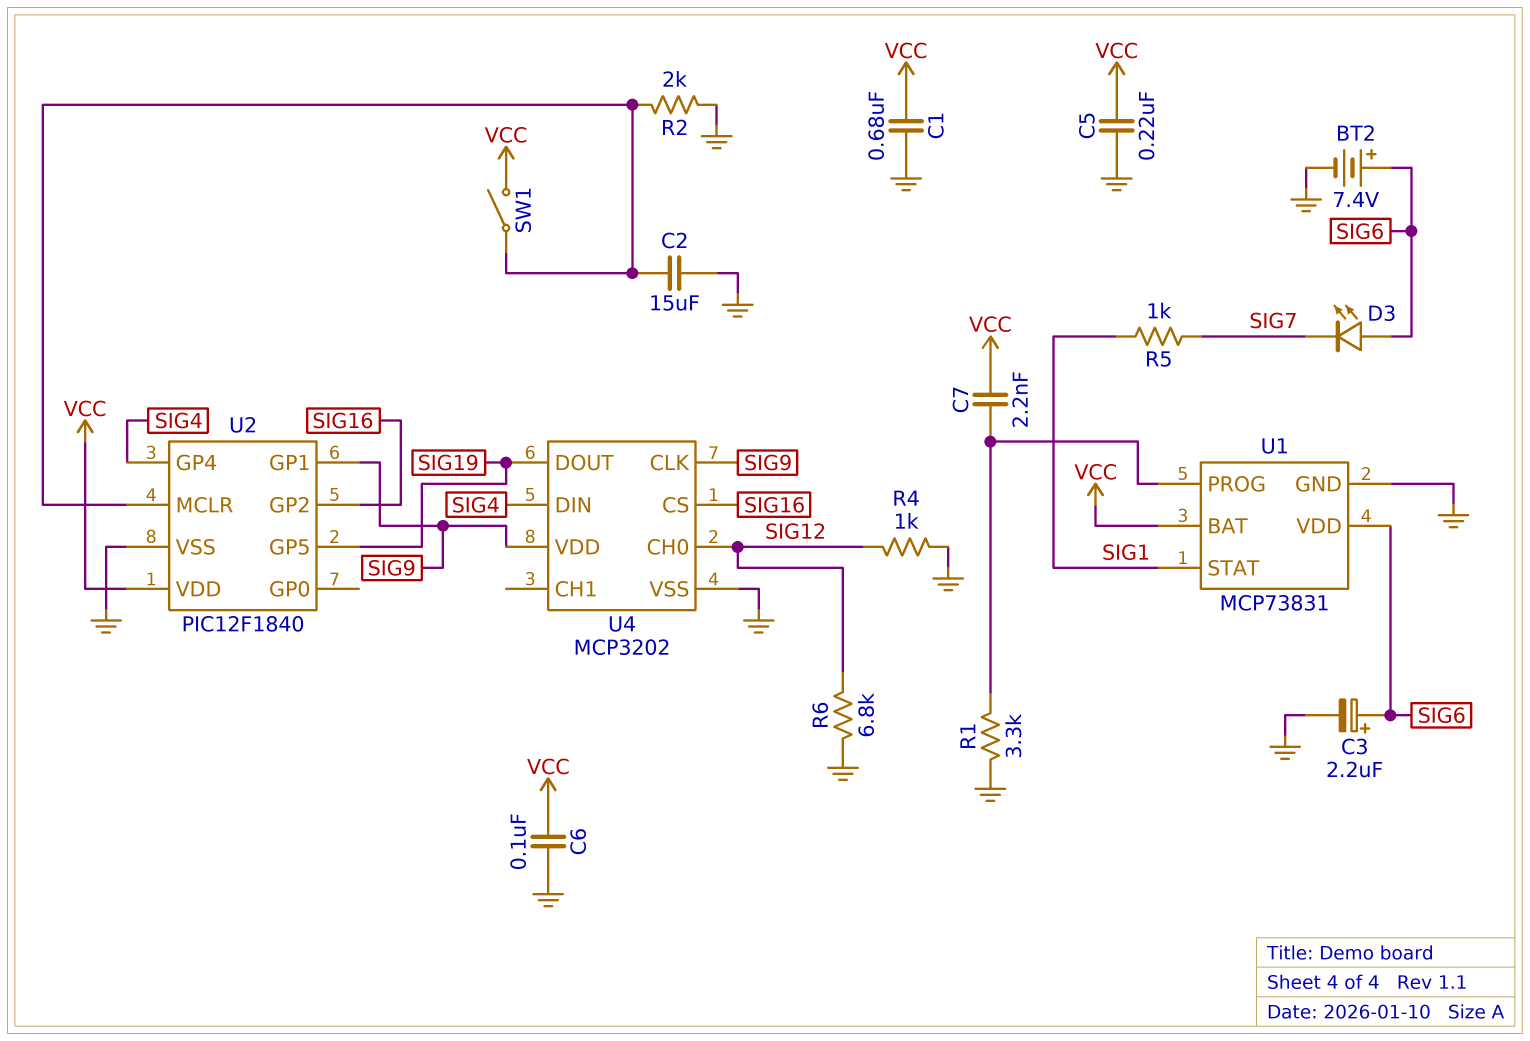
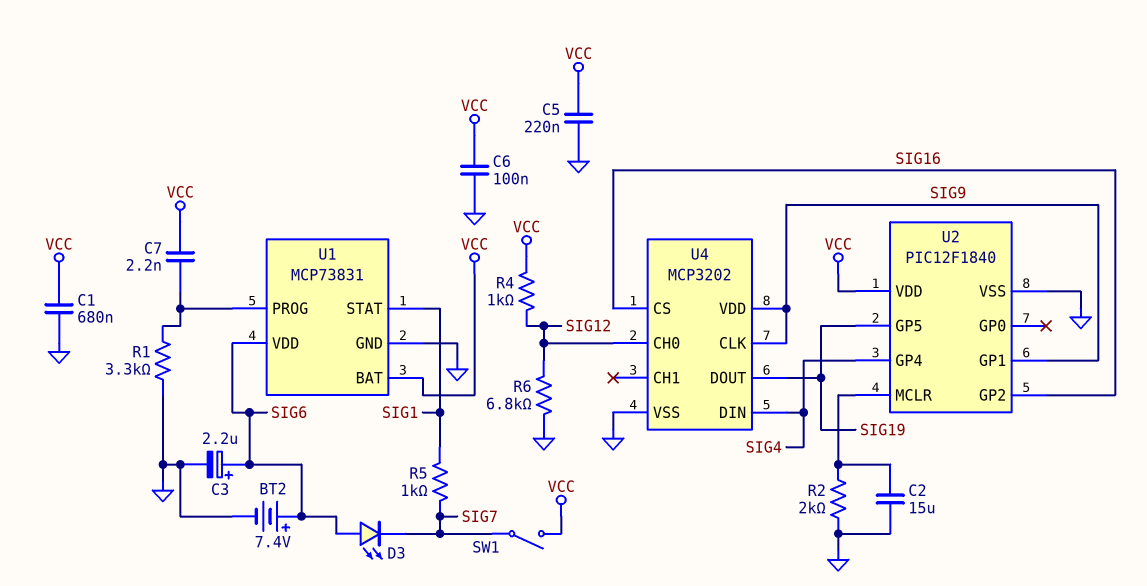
R4: 1k (GND, SIG12) -> 1k (SIG12, VCC)
SW1: switch (U2/MCLR, VCC) -> switch (SIG7, VCC)

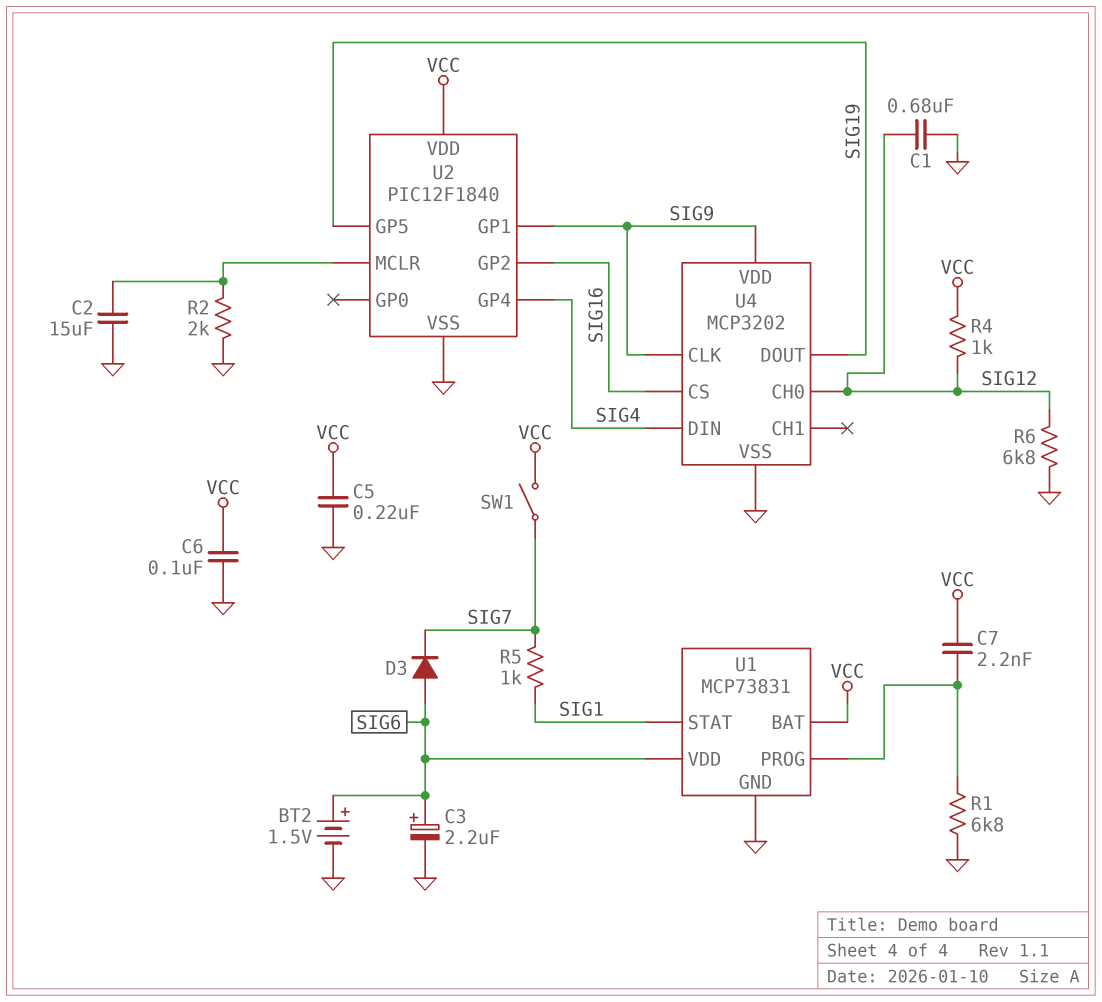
BT2: 7.4V (plus SIG6, minus GND) -> 1.5V (plus SIG6, minus GND)
C1: 680nF (GND, VCC) -> 680nF (GND, SIG12)
D3: LED (A SIG6, K SIG7) -> diode (A SIG6, K SIG7)
R1: 3.3k (GND, U1/PROG) -> 6.8k (GND, U1/PROG)

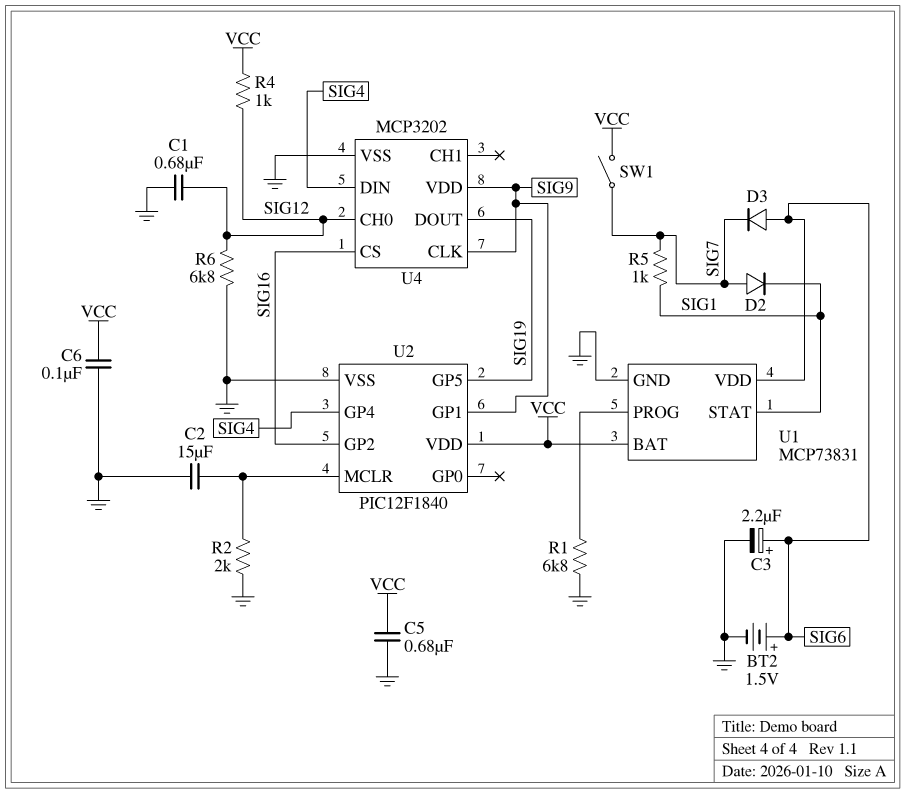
C5: 220nF (GND, VCC) -> 680nF (GND, VCC)
C7: 2.2nF (U1/PROG, VCC) -> none
D2: none -> diode (A SIG7, K SIG1)

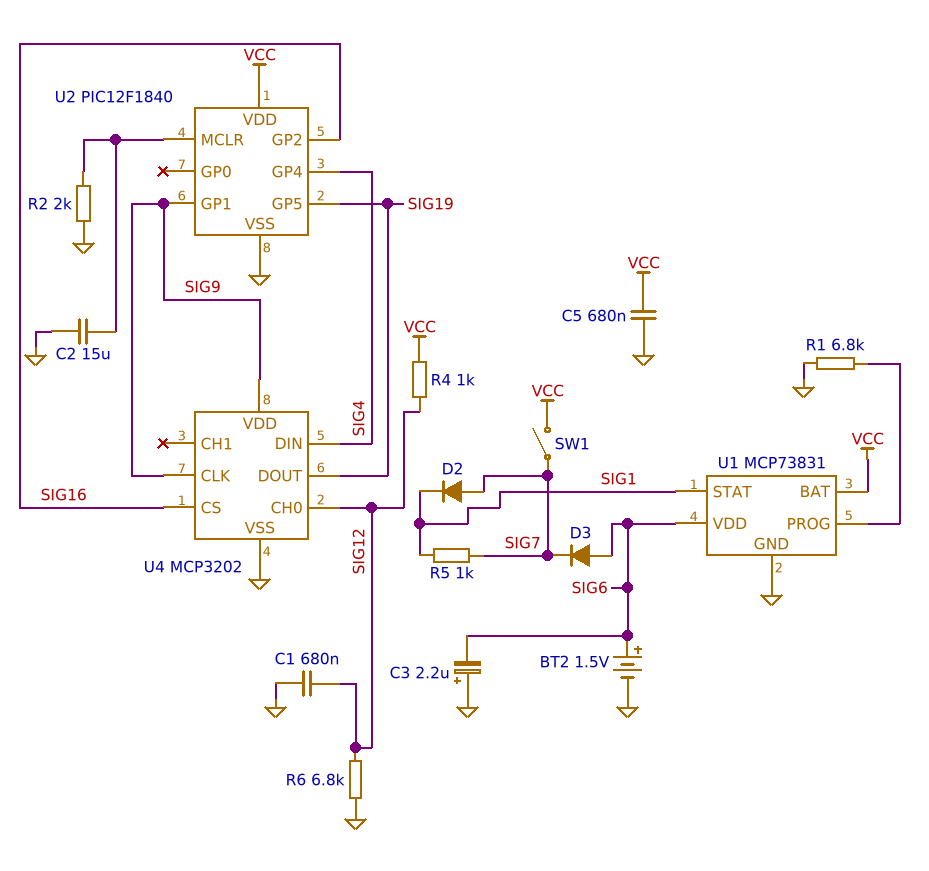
C3: 2.2uF (plus SIG6, minus GND) -> 2.2uF (plus GND, minus SIG6)
C6: 100nF (GND, VCC) -> none

